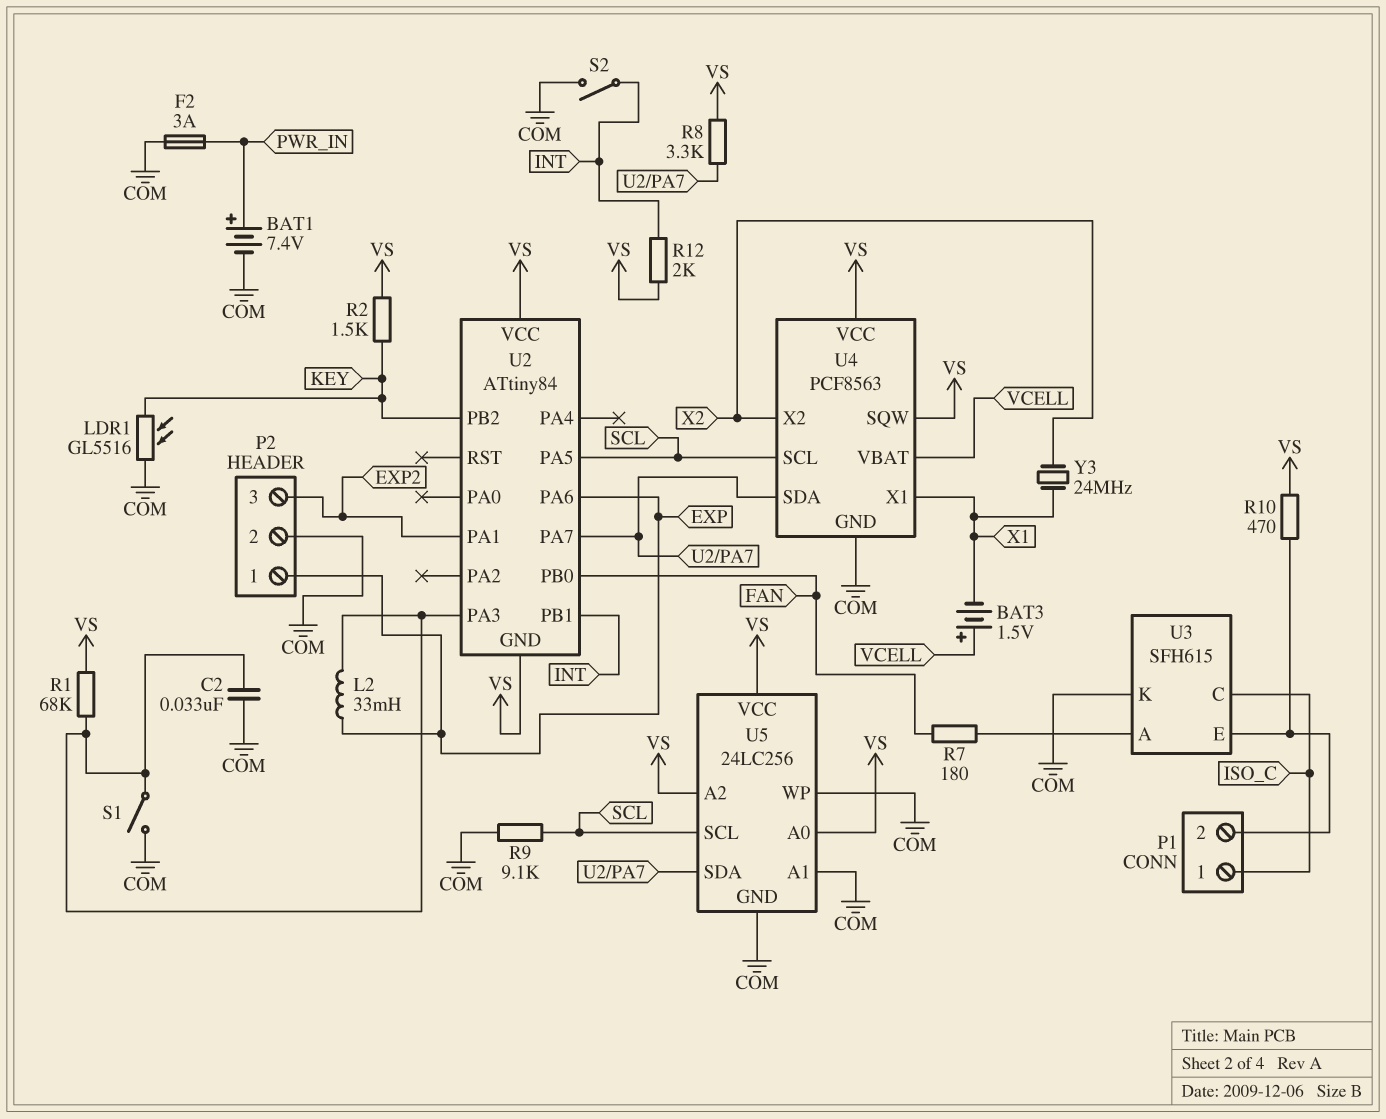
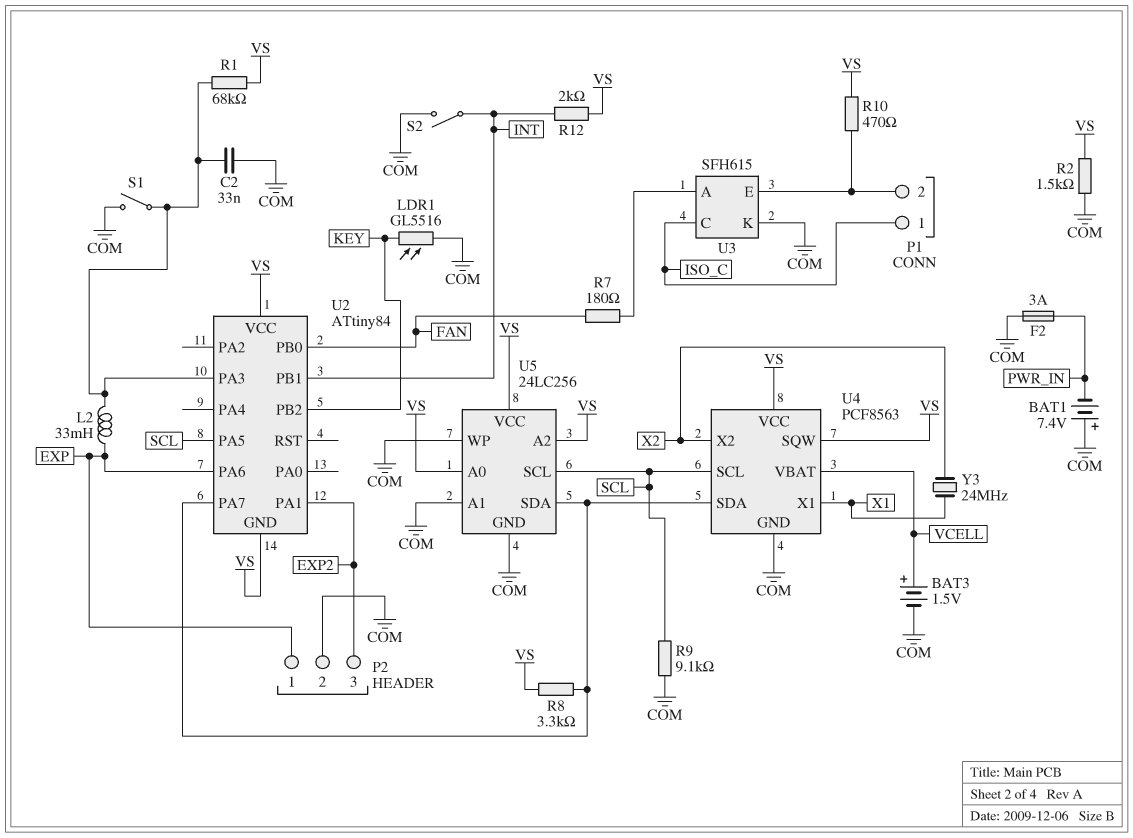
BAT1: 7.4V (plus PWR_IN, minus COM) -> 7.4V (plus COM, minus PWR_IN)
BAT3: 1.5V (plus VCELL, minus X1) -> 1.5V (plus VCELL, minus COM)
R2: 1.5k (KEY, VS) -> 1.5k (COM, VS)

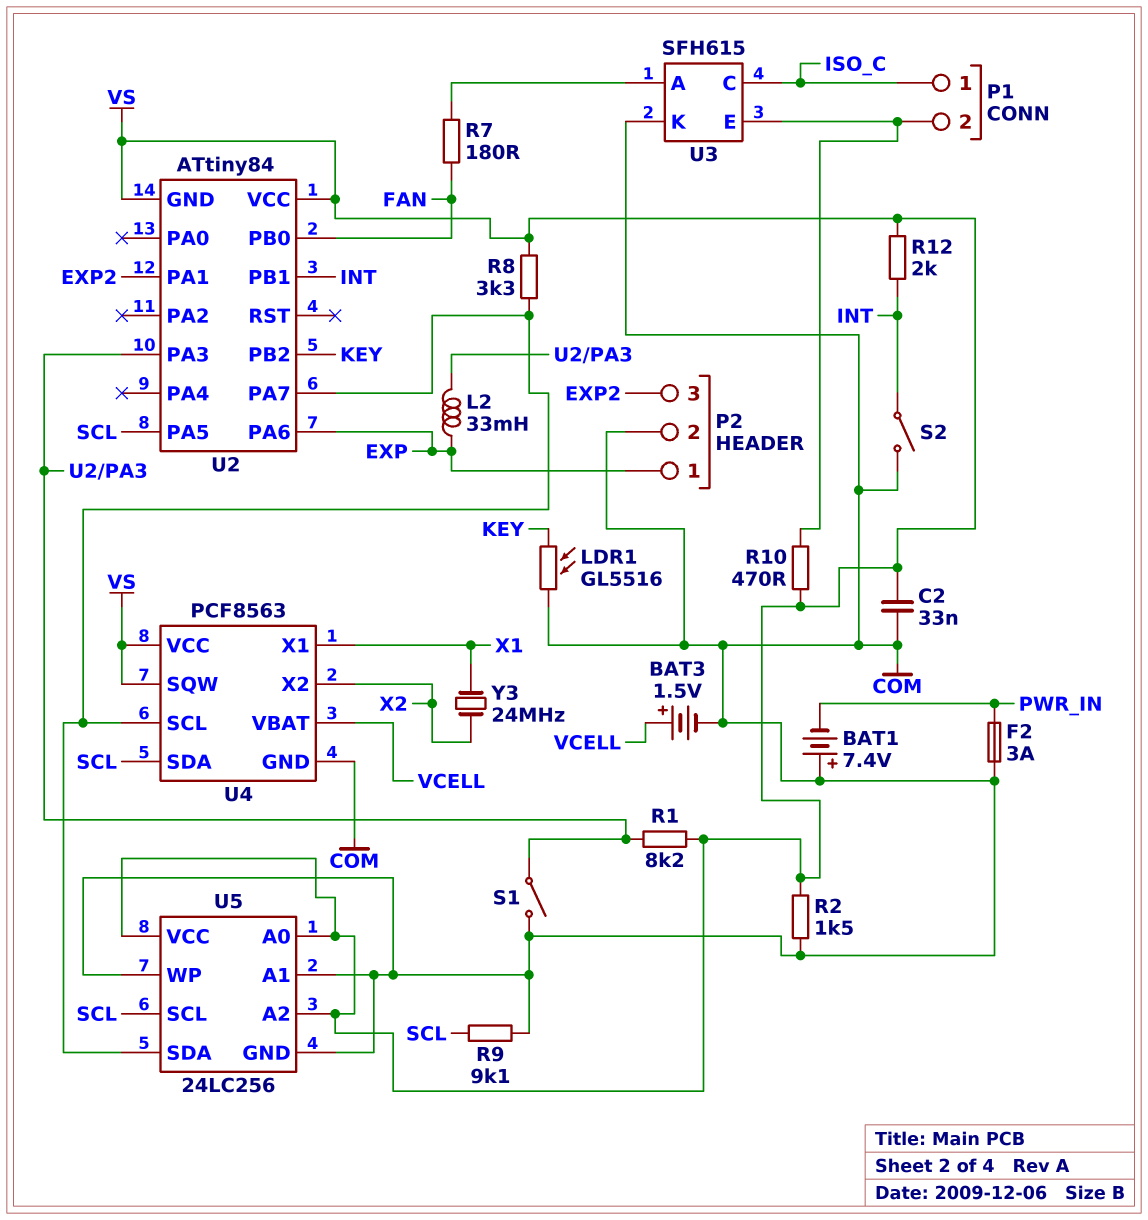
C2: 33nF (COM, U2/PA3) -> 33nF (COM, VS)
R1: 68k (U2/PA3, VS) -> 8.2k (U2/PA3, VS)
U4 pin SCL: SCL -> U2/PA7
U4 pin SDA: U2/PA7 -> SCL

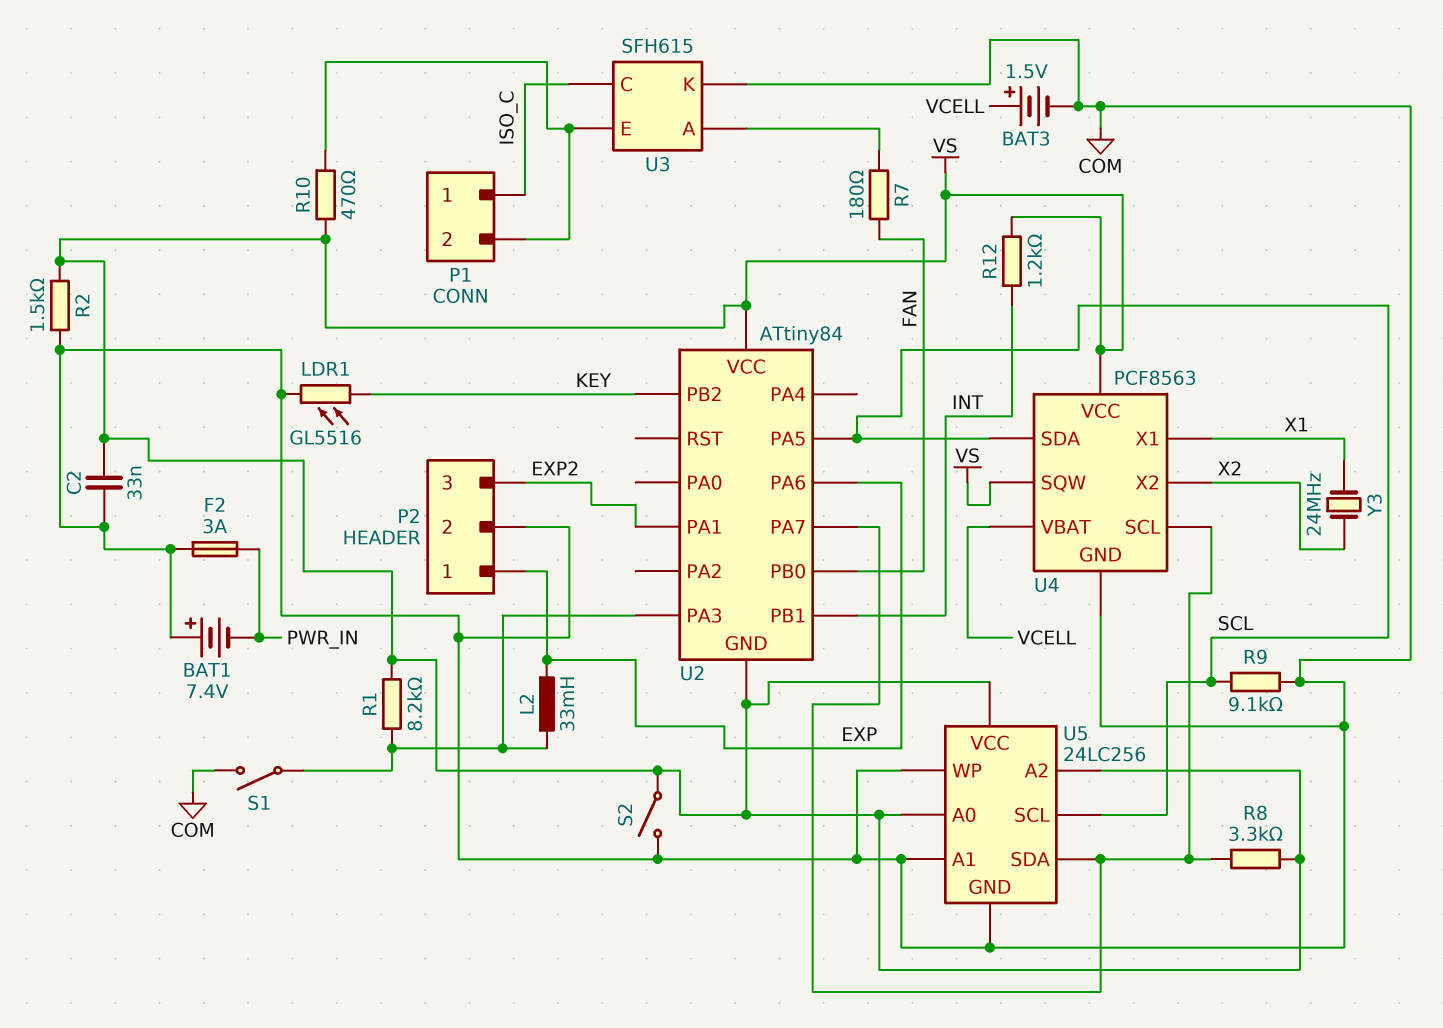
R12: 2k (INT, VS) -> 1.2k (INT, VS)
S2: switch (COM, INT) -> switch (COM, VS)

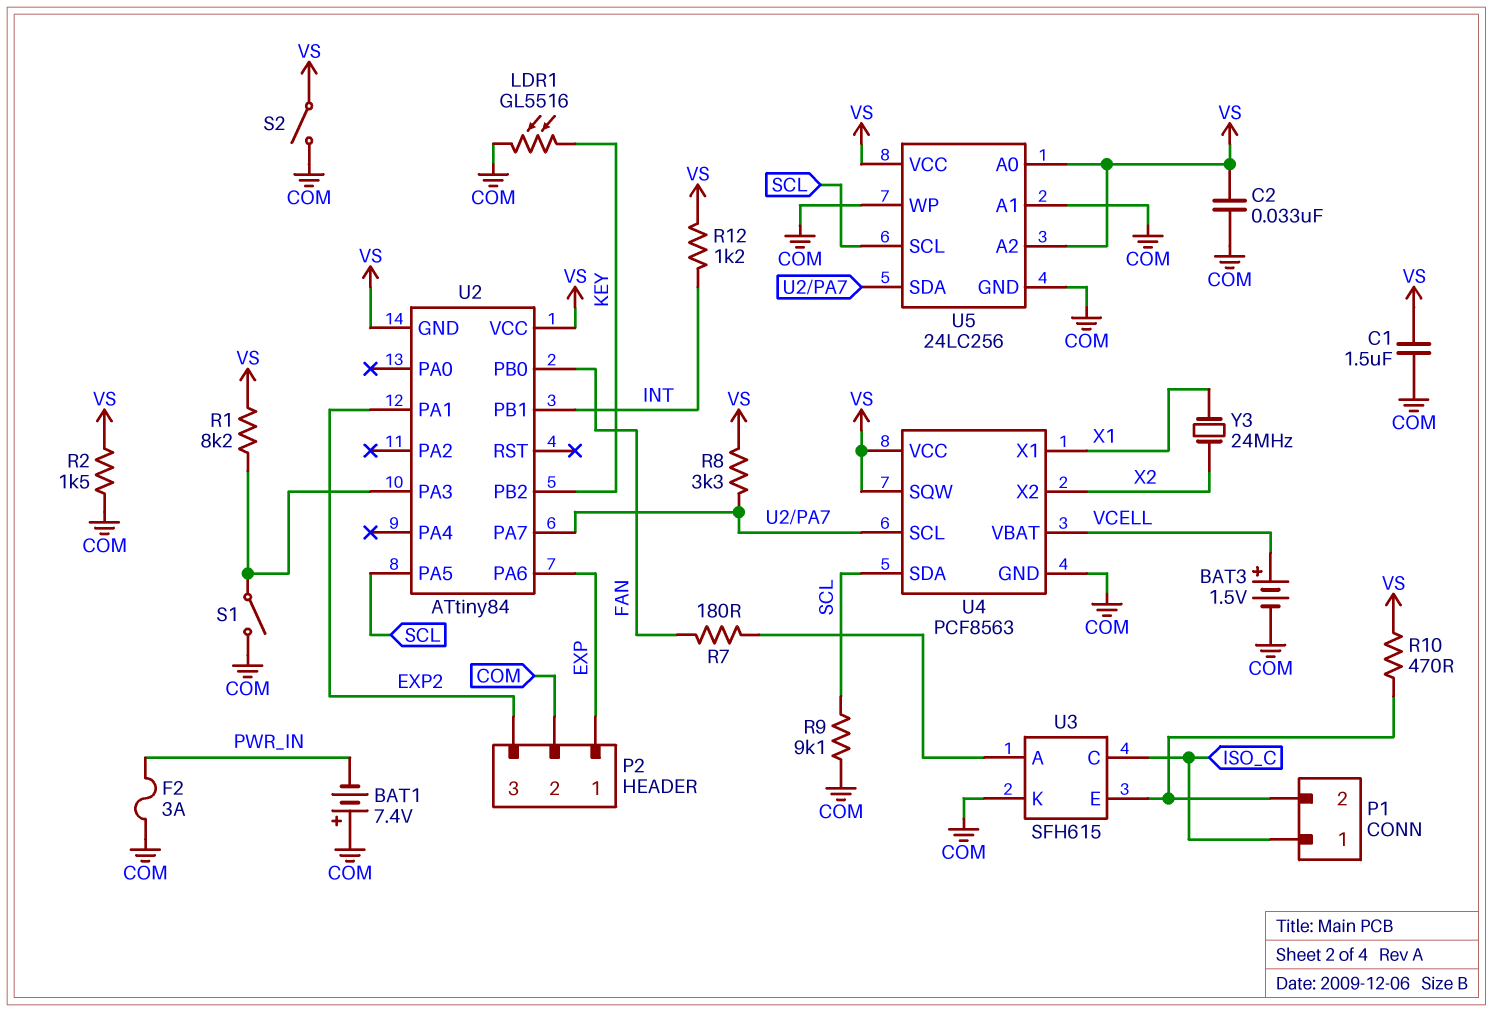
C1: none -> 1.5uF (COM, VS)
L2: 33mH (EXP, U2/PA3) -> none

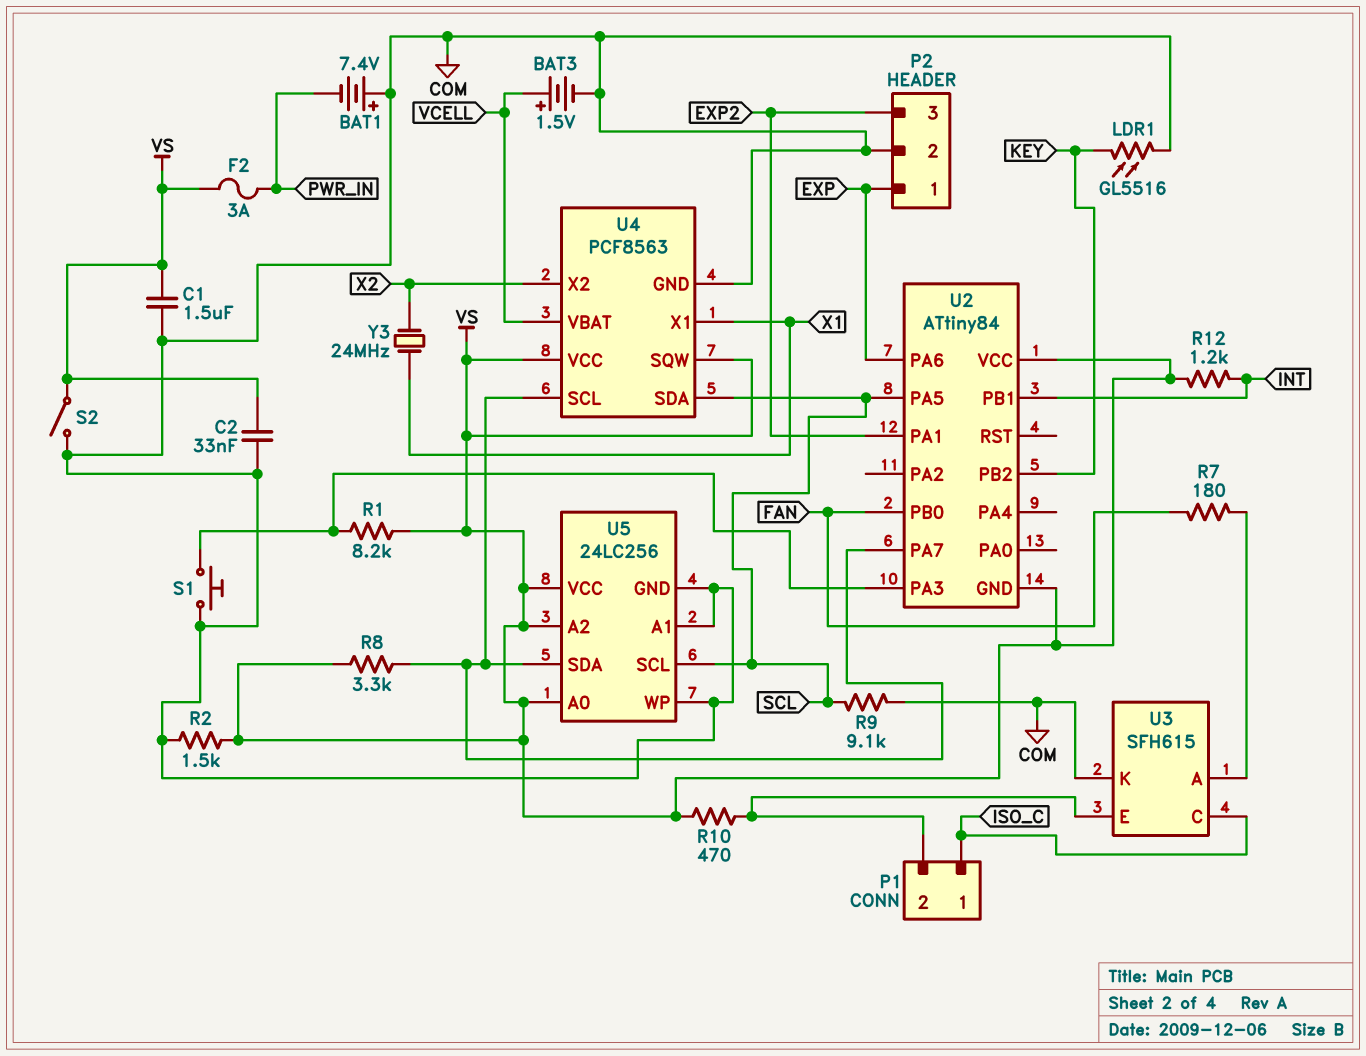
F2: 3A (COM, PWR_IN) -> 3A (PWR_IN, VS)
S1: switch (COM, U2/PA3) -> button (COM, U2/PA3)

